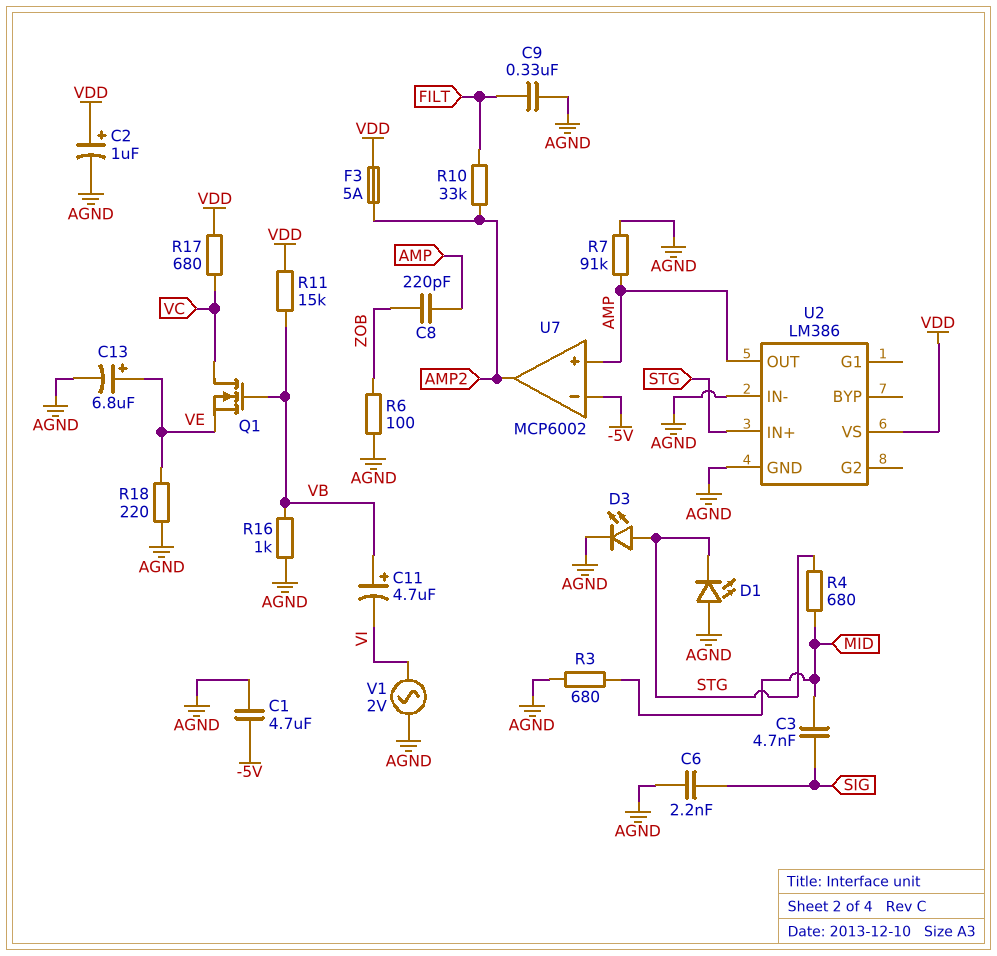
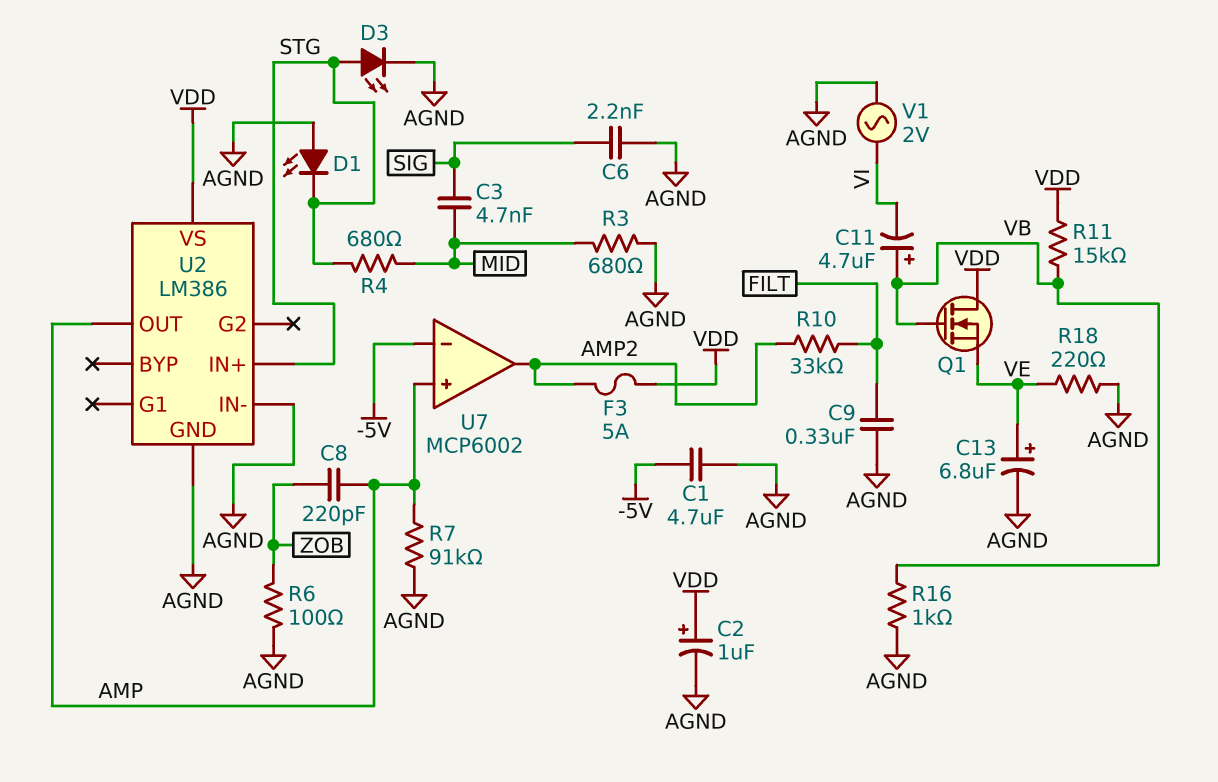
Q1: NMOS (G VB, D VC, S VE) -> NMOS (G VB, D VDD, S VE)
R17: 680 (VC, VDD) -> none

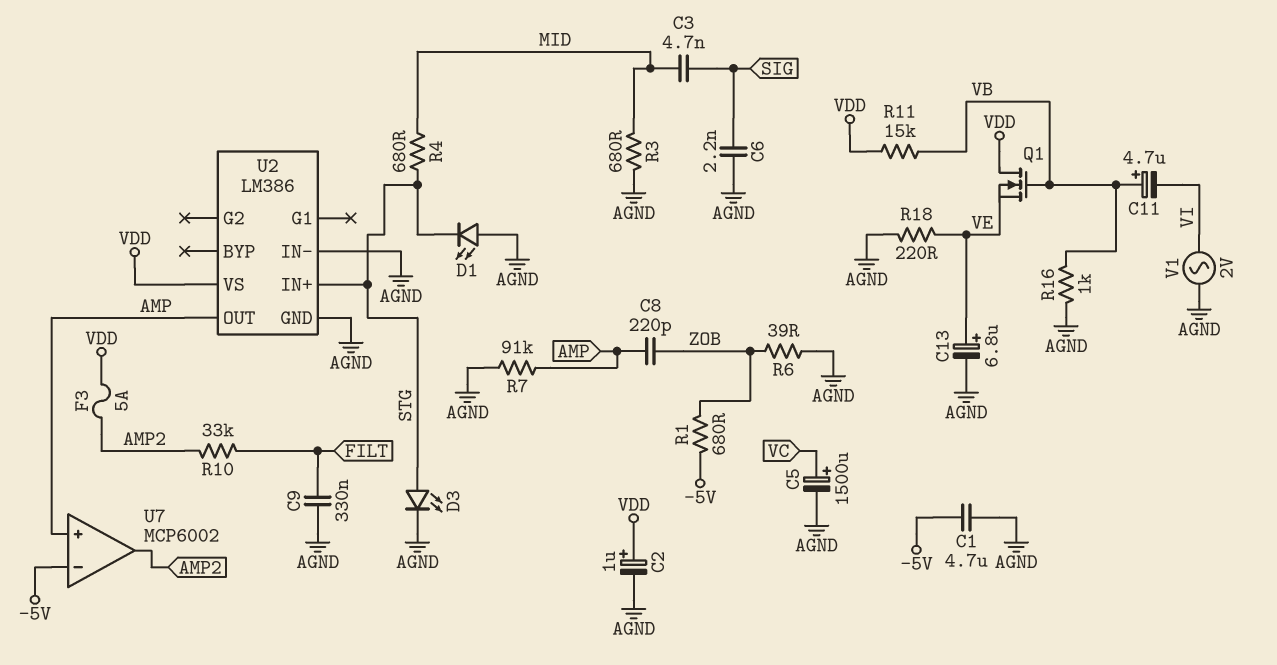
C5: none -> 1500uF (plus VC, minus AGND)
R1: none -> 680 (-5V, ZOB)
R6: 100 (AGND, ZOB) -> 39 (AGND, ZOB)

